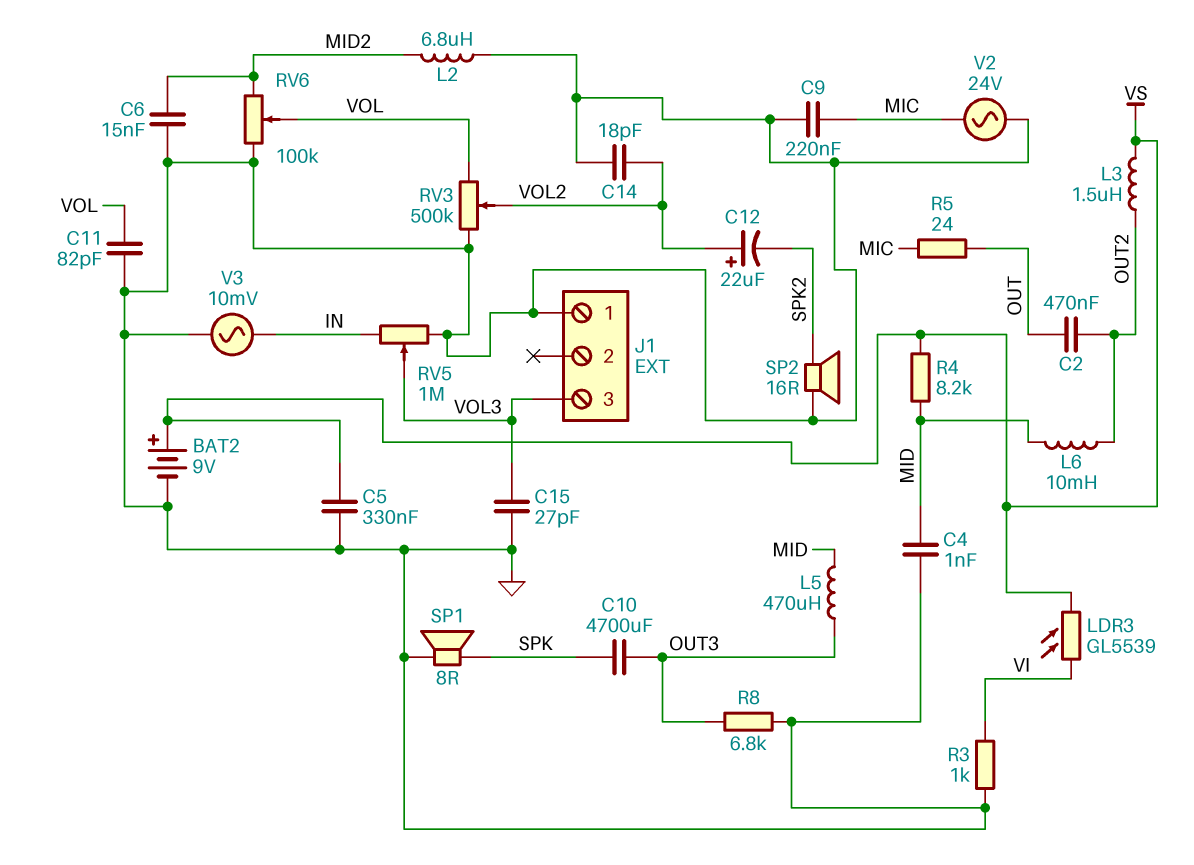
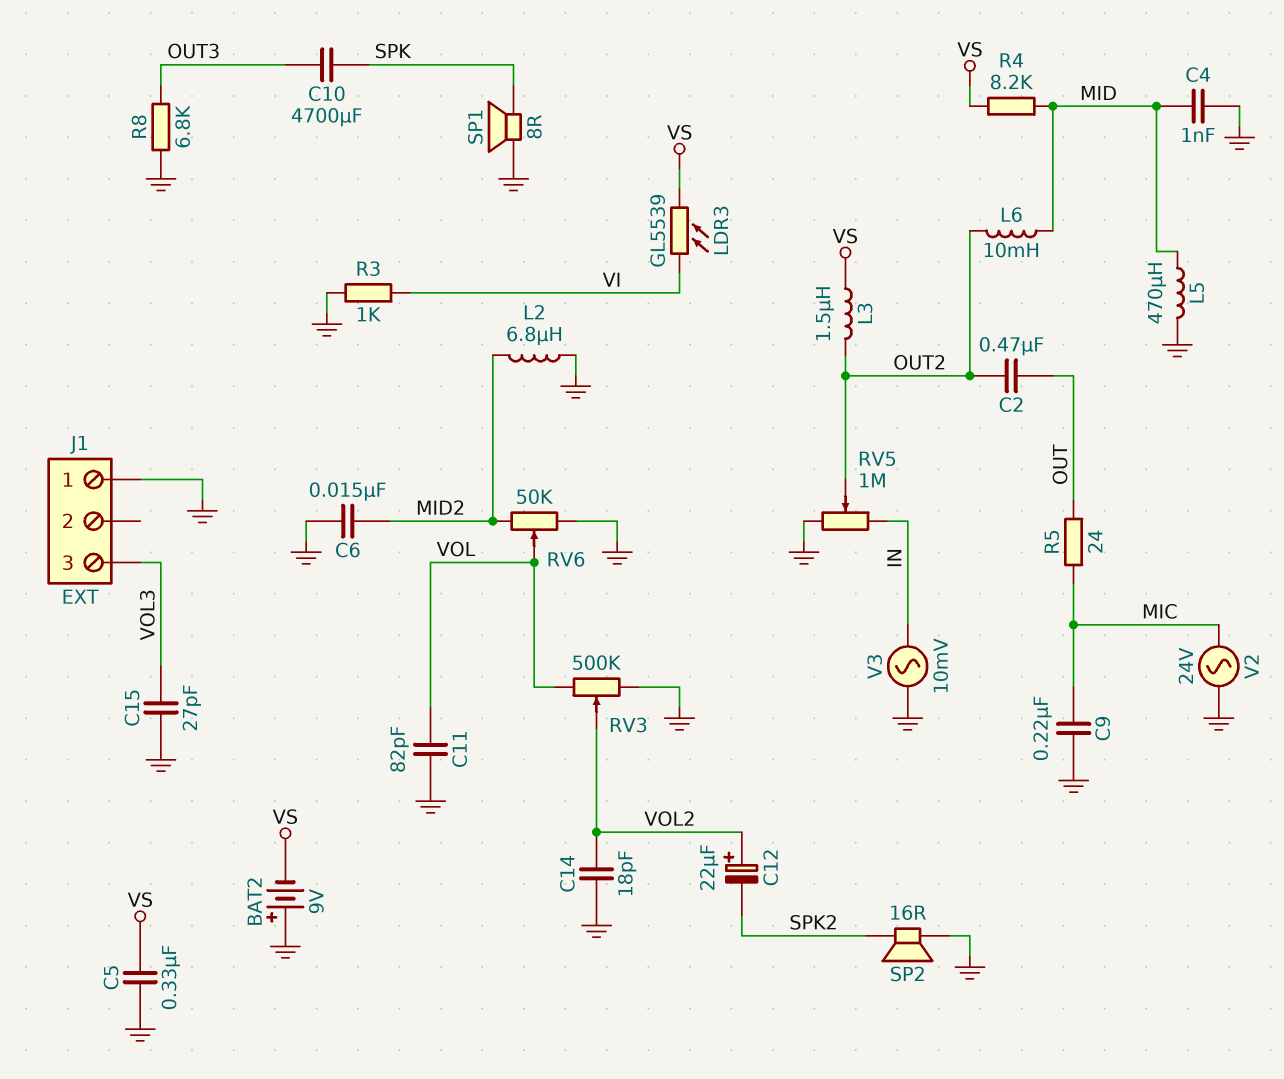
BAT2: 9V (plus VS, minus GND) -> 9V (plus GND, minus VS)
L5: 470uH (MID, OUT3) -> 470uH (GND, MID)
RV5: 1M (GND, IN, wiper VOL3) -> 1M (GND, IN, wiper OUT2)
RV6: 100k (GND, MID2, wiper VOL) -> 50k (GND, MID2, wiper VOL)

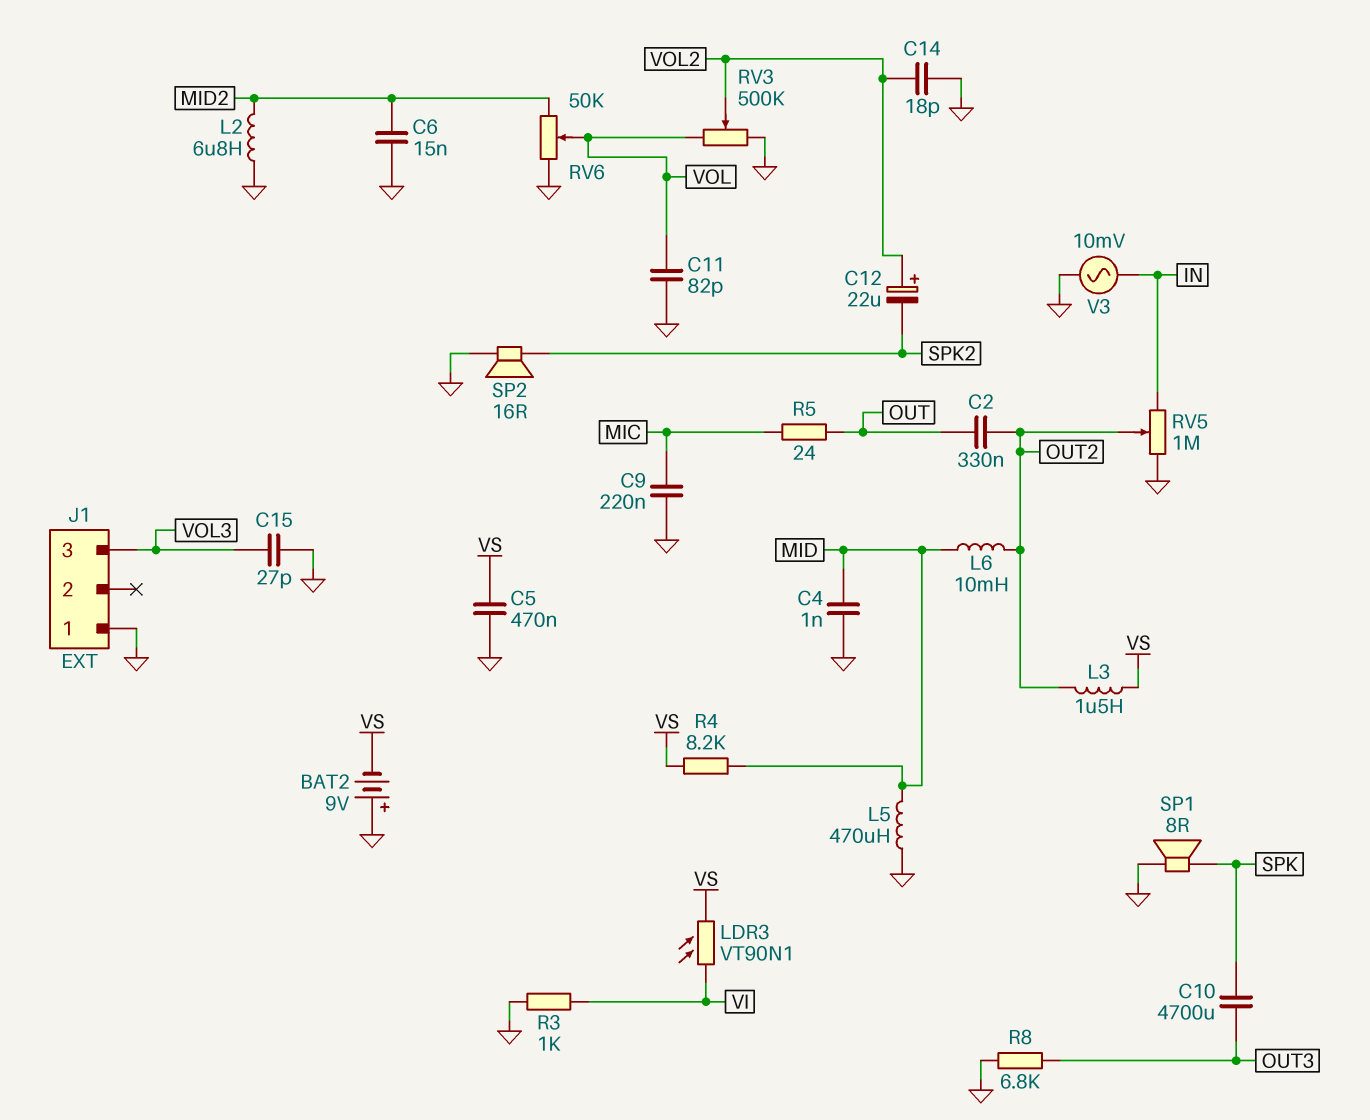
C2: 470nF (OUT, OUT2) -> 330nF (OUT, OUT2)
C5: 330nF (GND, VS) -> 470nF (GND, VS)
LDR3: GL5539 (VI, VS) -> VT90N1 (VI, VS)
V2: AC 24V (GND, MIC) -> none

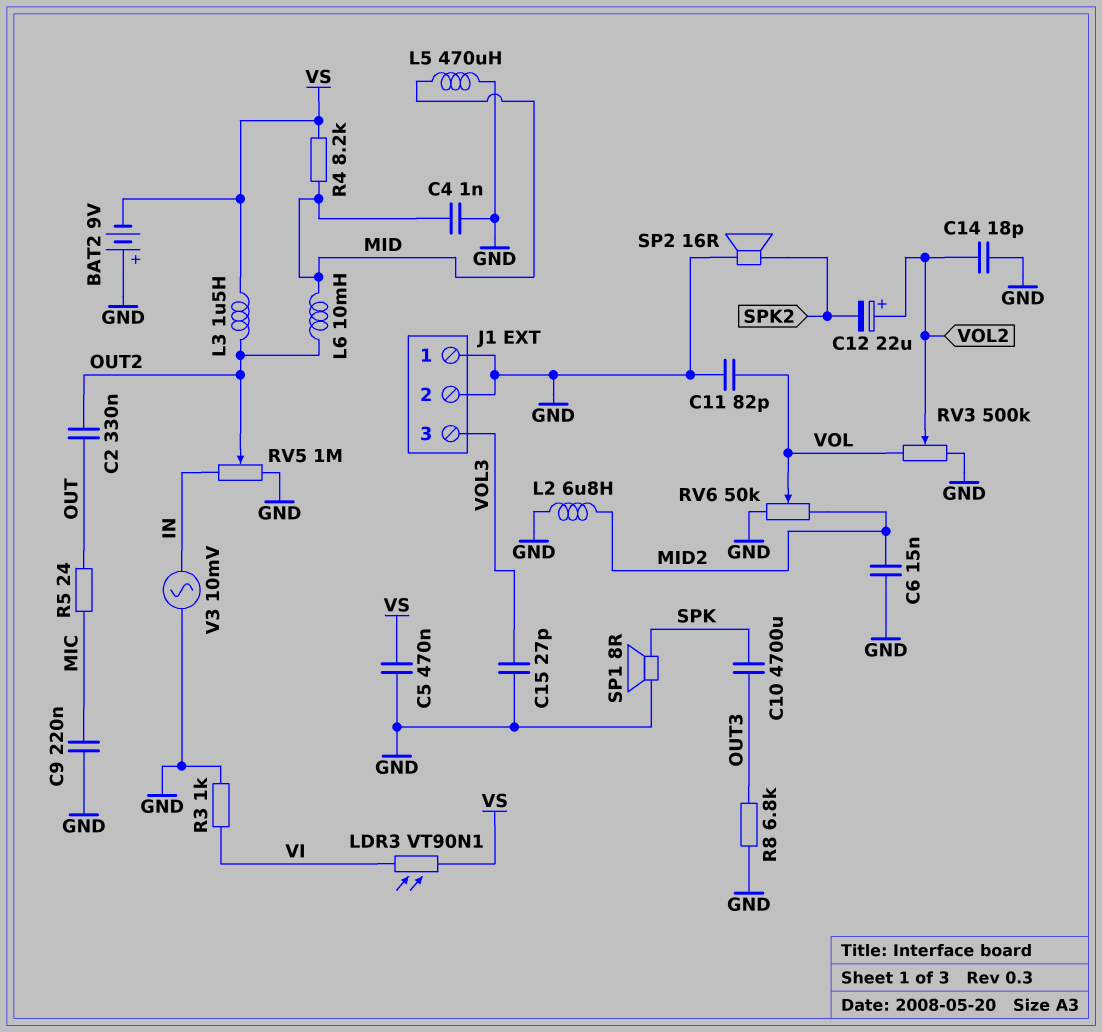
J1 pin 2: none -> GND

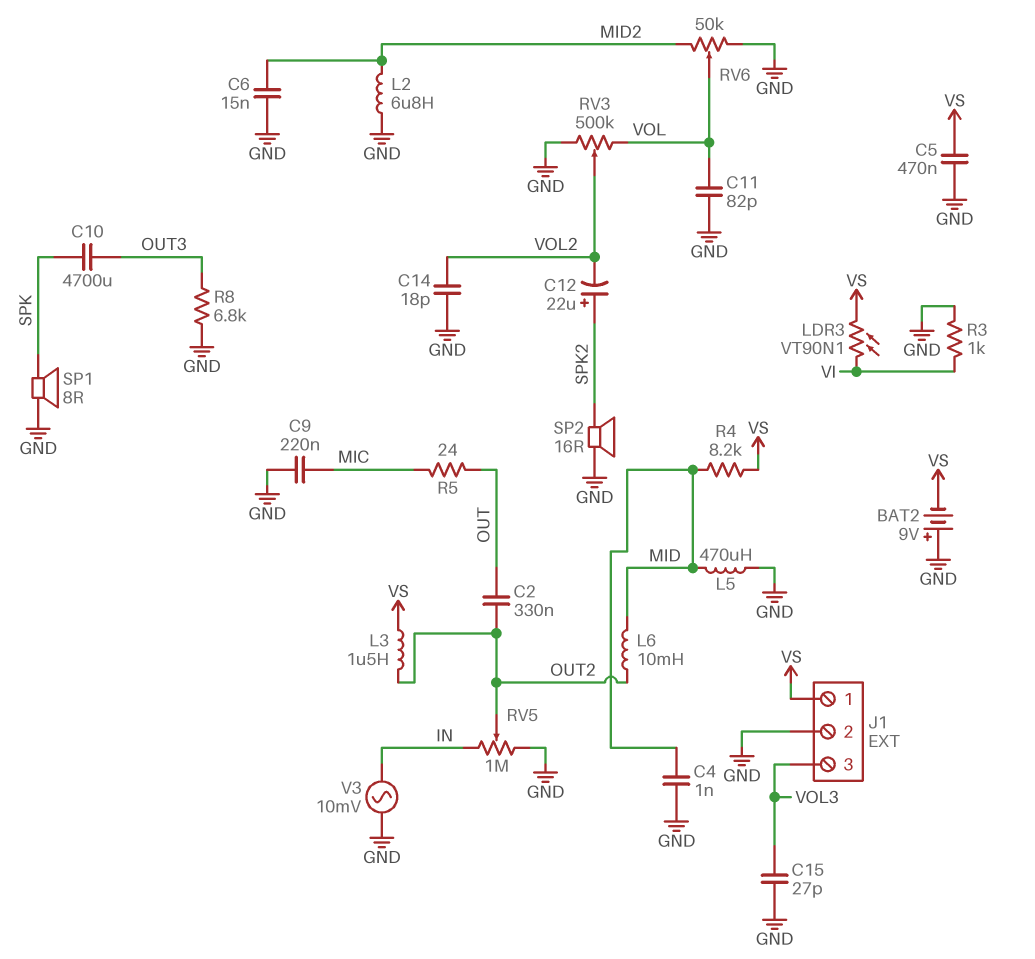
C12: 22uF (plus VOL2, minus SPK2) -> 22uF (plus SPK2, minus VOL2)
J1 pin 1: GND -> VS

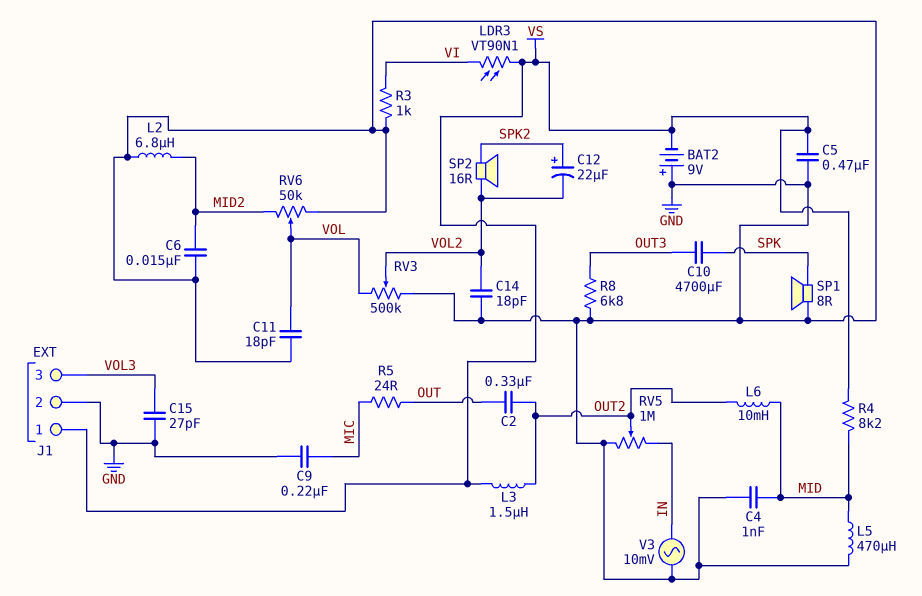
C11: 82pF (GND, VOL) -> 18pF (GND, VOL)
SP2: speaker 16R (GND, SPK2) -> speaker 16R (SPK2, VOL2)

